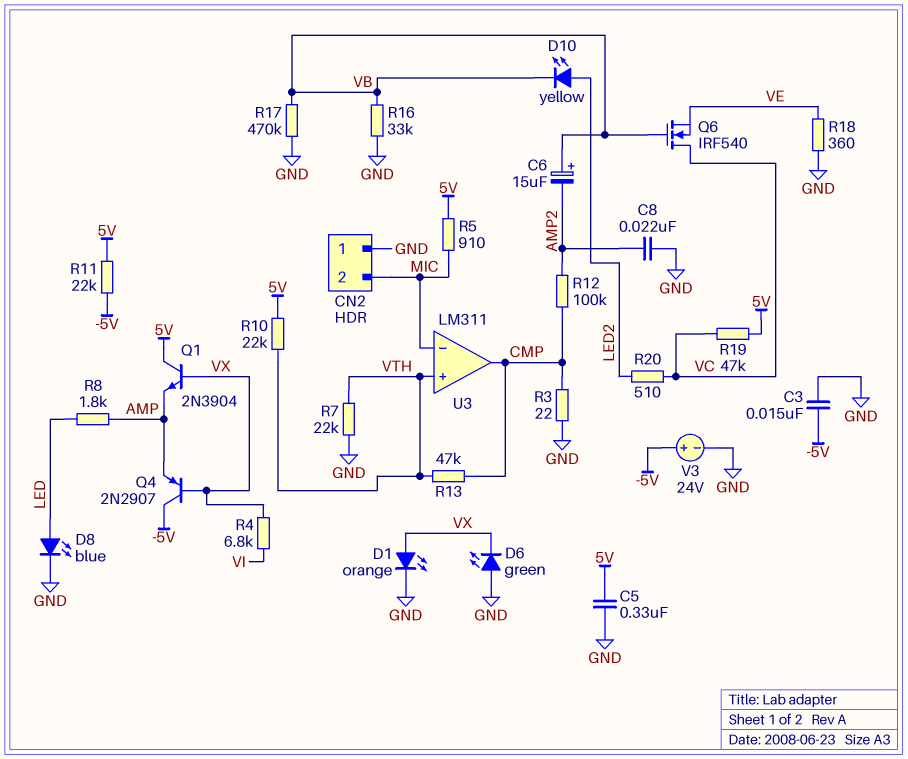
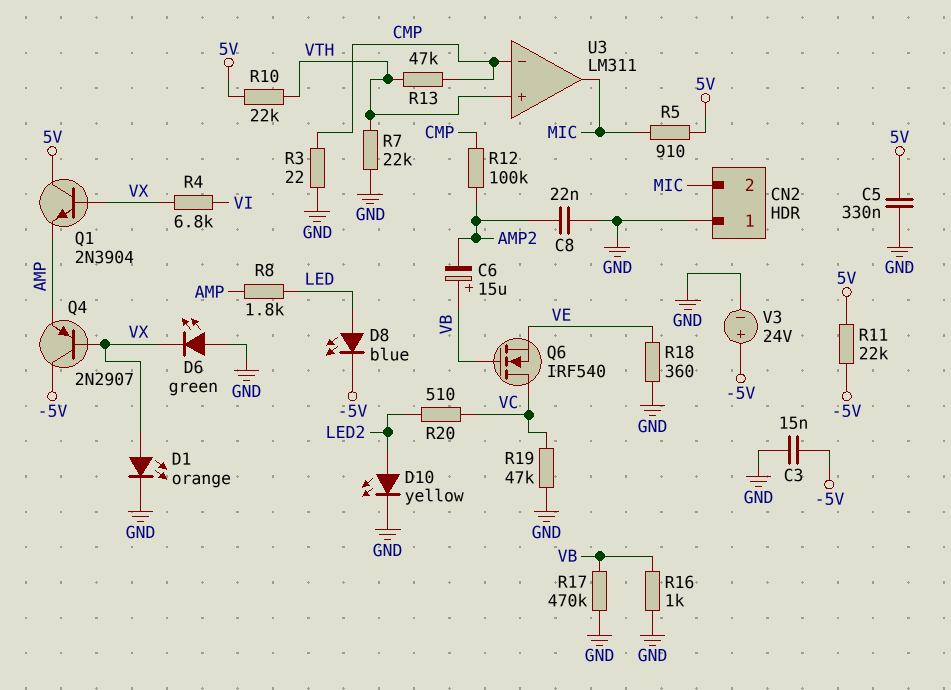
D8: LED blue (A LED, K GND) -> LED blue (A LED, K -5V)
D10: LED yellow (A LED2, K VB) -> LED yellow (A LED2, K GND)
R16: 33k (GND, VB) -> 1k (GND, VB)
R19: 47k (5V, VC) -> 47k (GND, VC)
U3 pin in-: MIC -> CMP
U3 pin out: CMP -> MIC

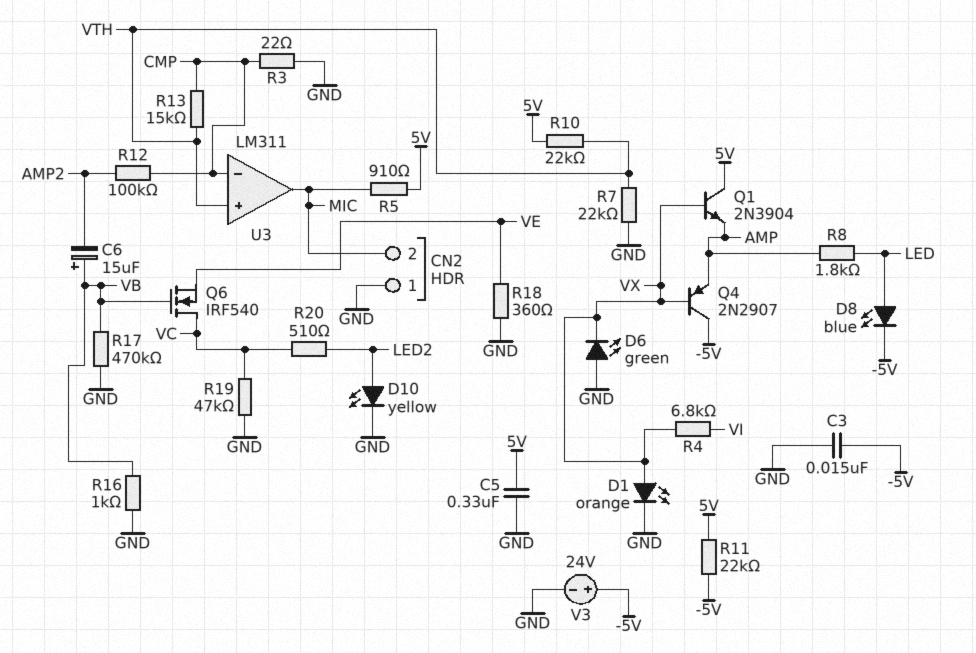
C8: 22nF (AMP2, GND) -> none
R13: 47k (CMP, VTH) -> 15k (CMP, VTH)

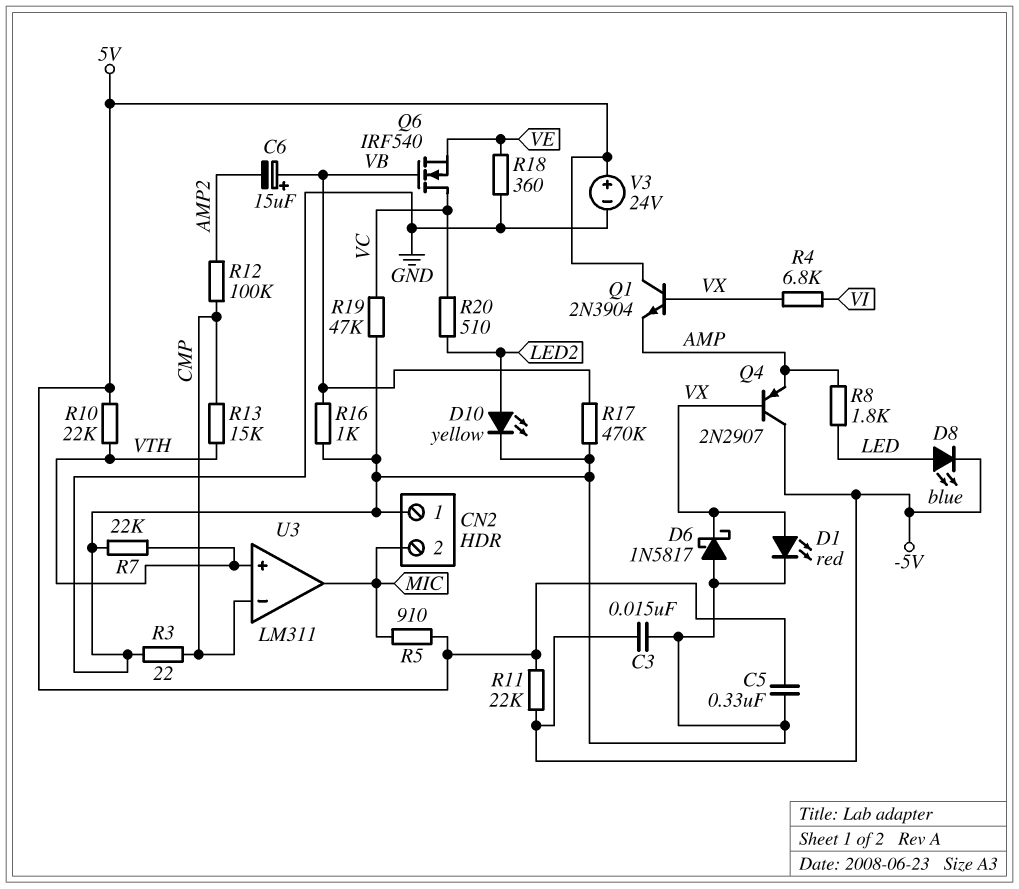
D1: LED orange (A VX, K GND) -> LED red (A VX, K GND)
D6: LED green (A GND, K VX) -> schottky 1N5817 (A GND, K VX)
V3: 24V (plus -5V, minus GND) -> 24V (plus 5V, minus GND)

